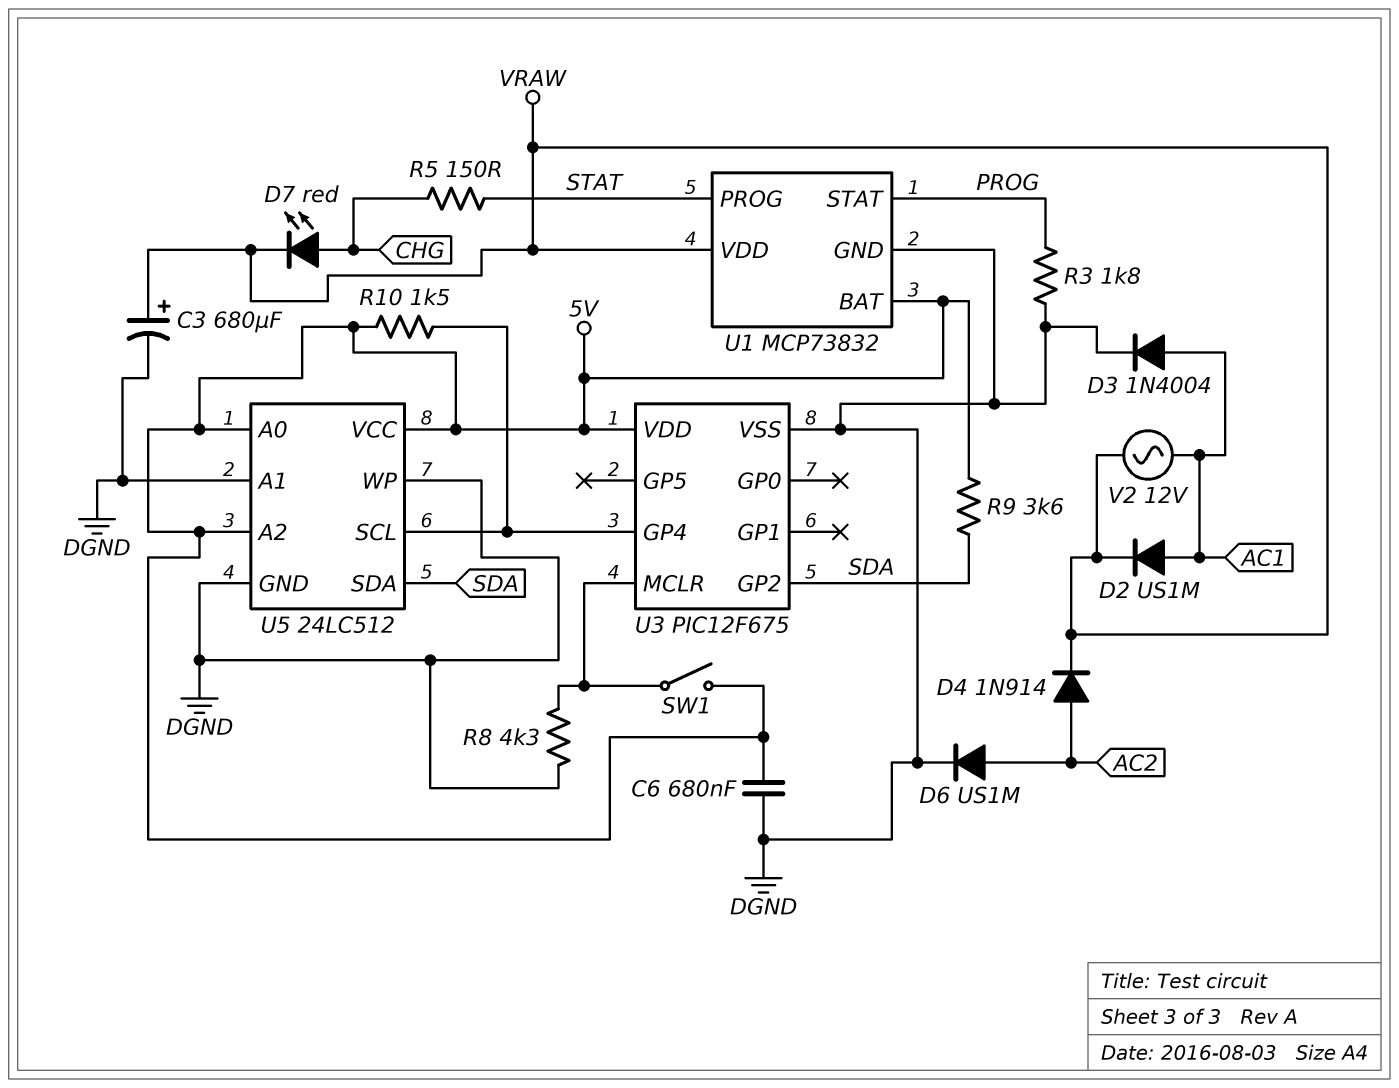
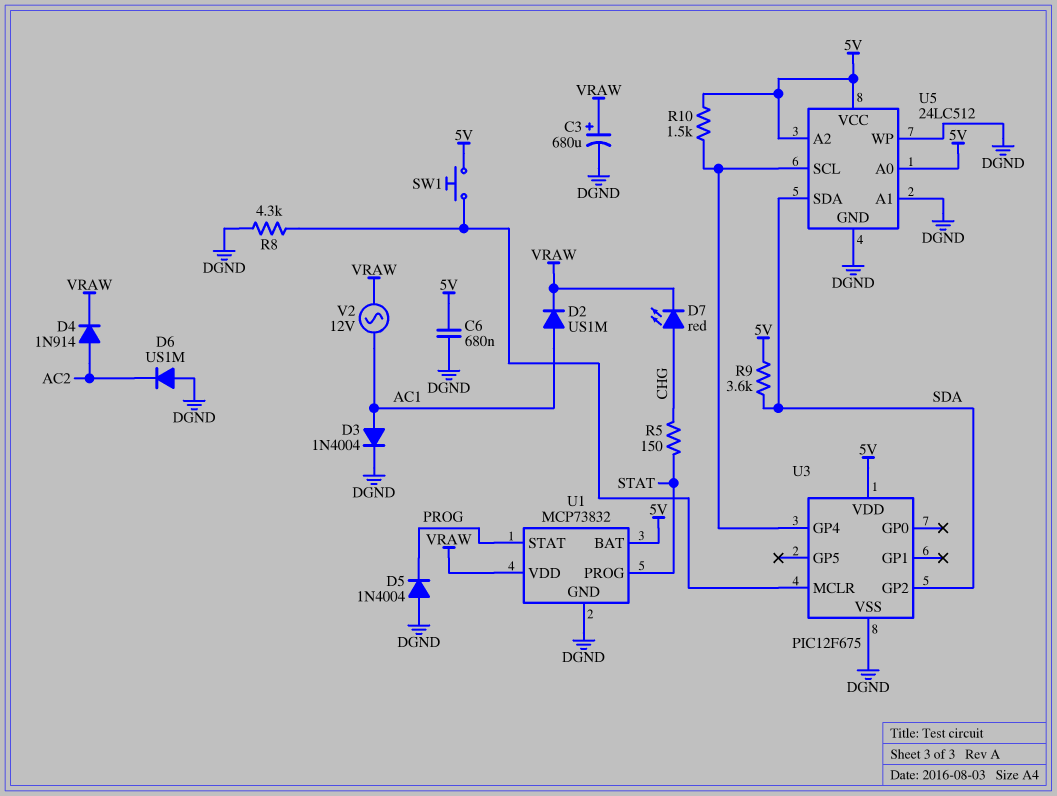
D5: none -> diode 1N4004 (A DGND, K PROG)
D6: diode US1M (A AC2, K DGND) -> diode US1M (A DGND, K AC2)
R3: 1.8k (DGND, PROG) -> none
SW1: switch (5V, U3/MCLR) -> button (5V, U3/MCLR)

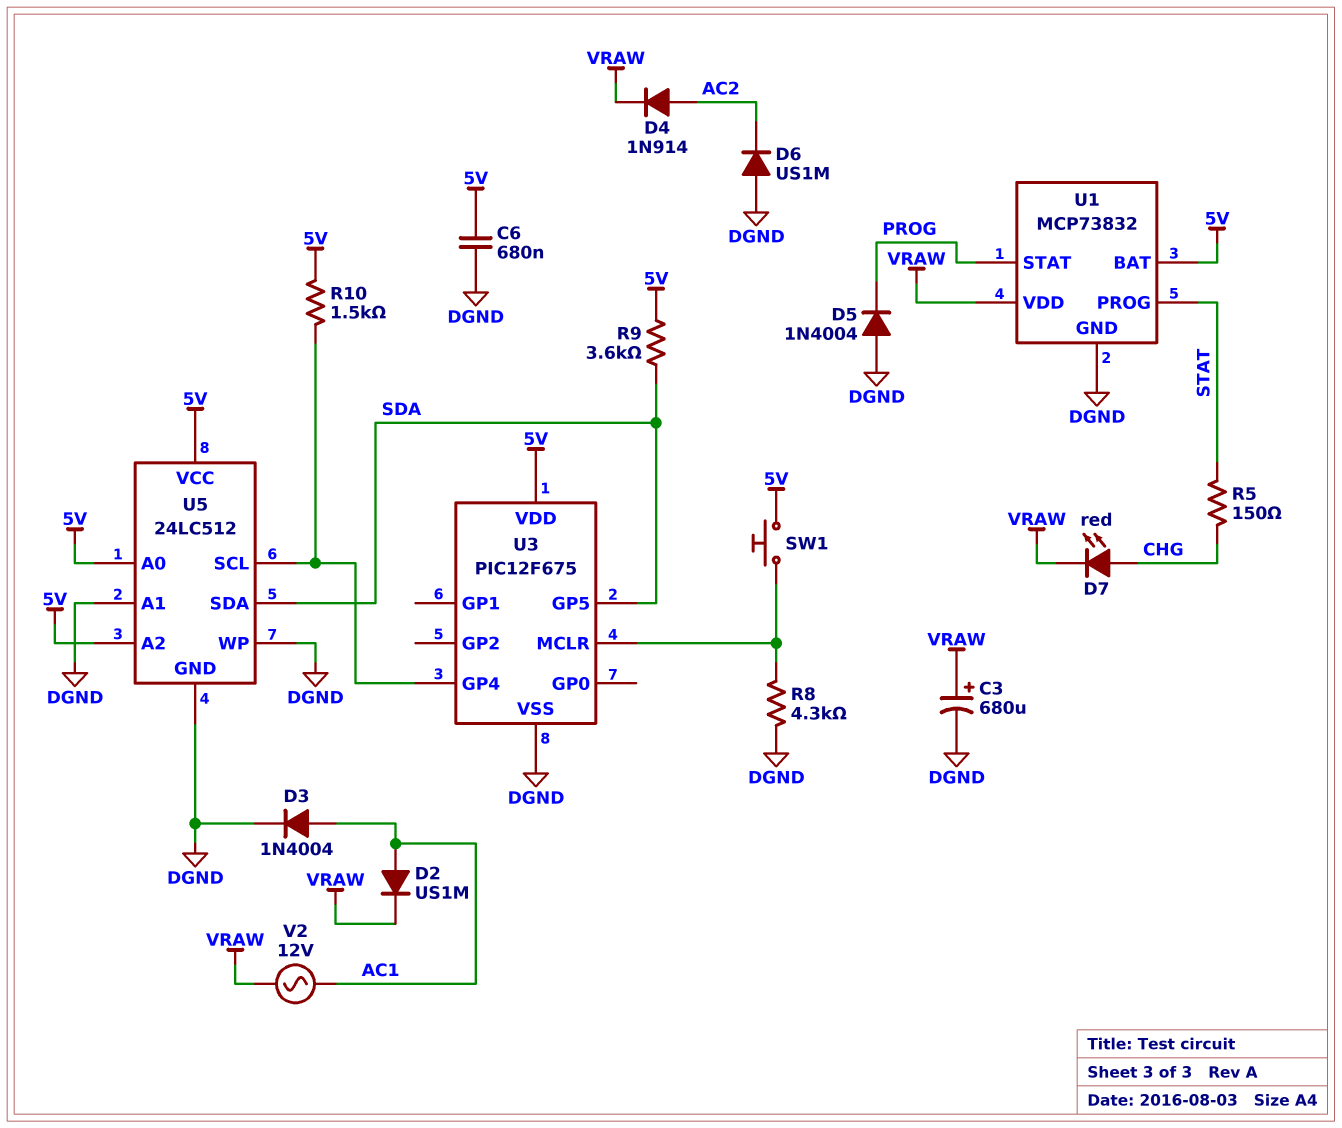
U3 pin GP2: SDA -> none
U3 pin GP5: none -> SDA

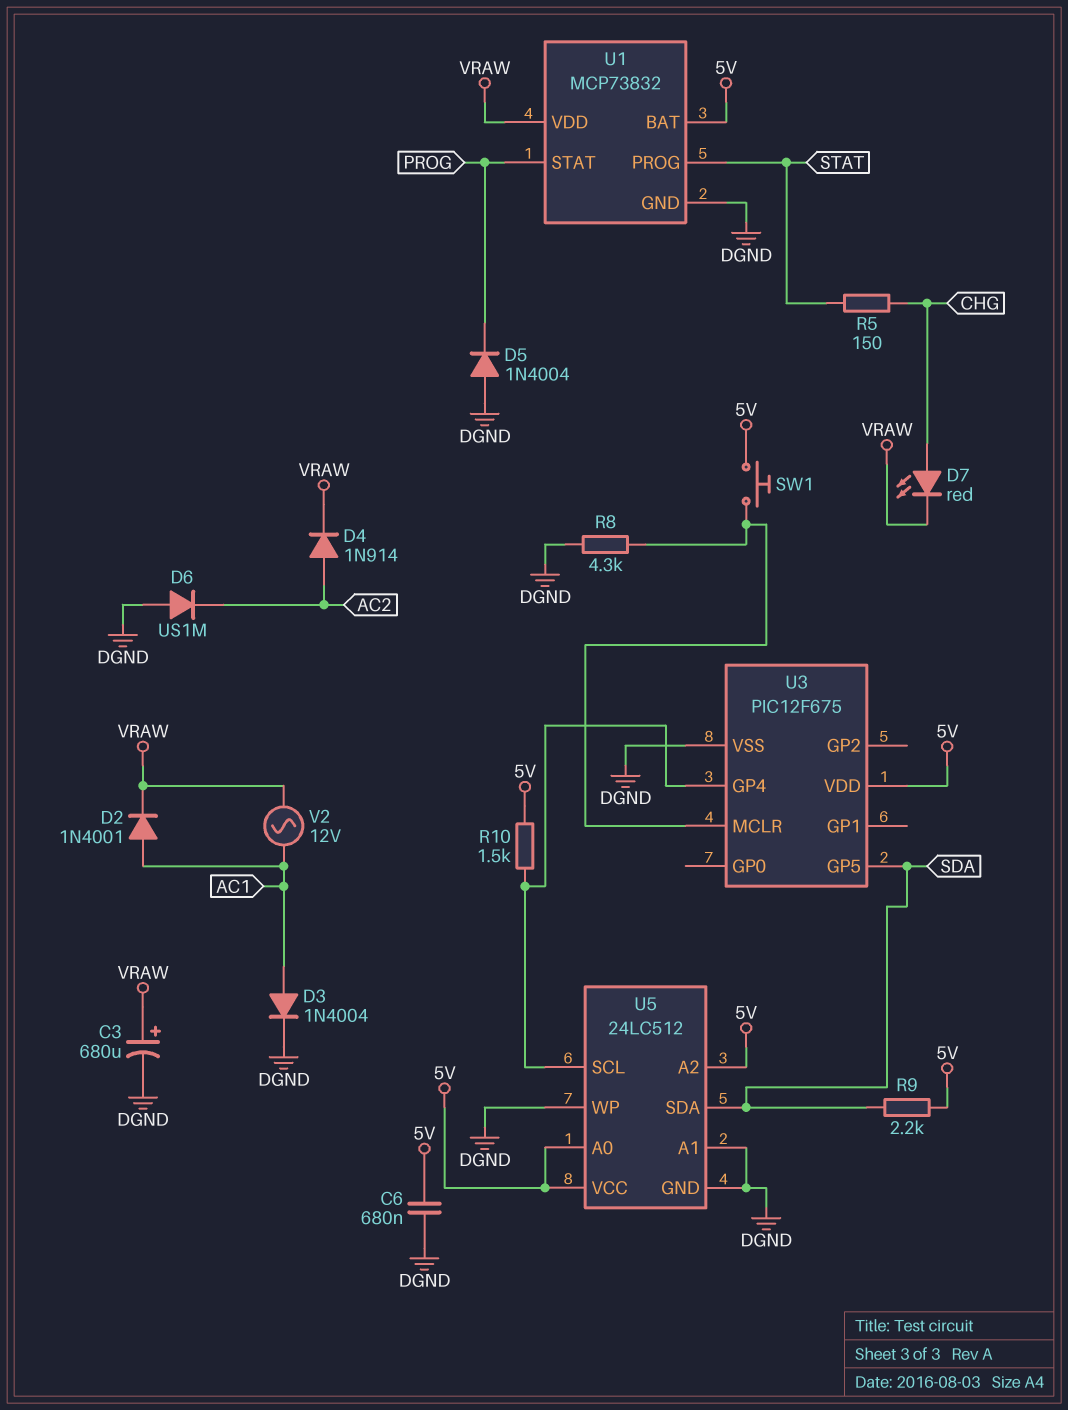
D2: diode US1M (A AC1, K VRAW) -> diode 1N4001 (A AC1, K VRAW)
R9: 3.6k (5V, SDA) -> 2.2k (5V, SDA)

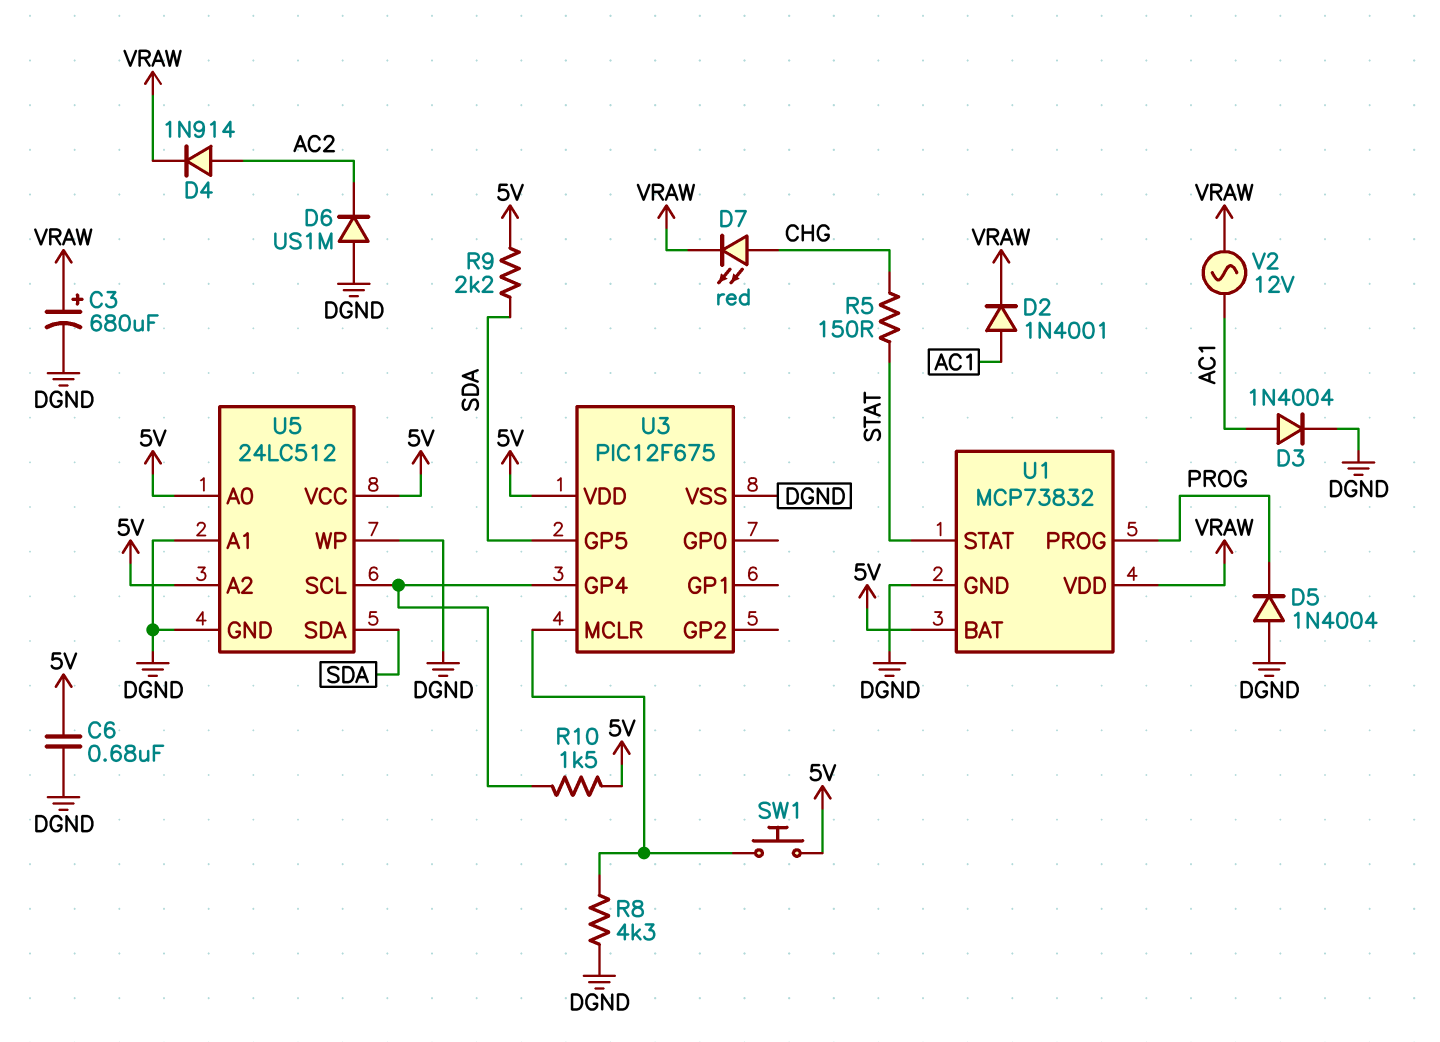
U1 pin PROG: STAT -> PROG
U1 pin STAT: PROG -> STAT

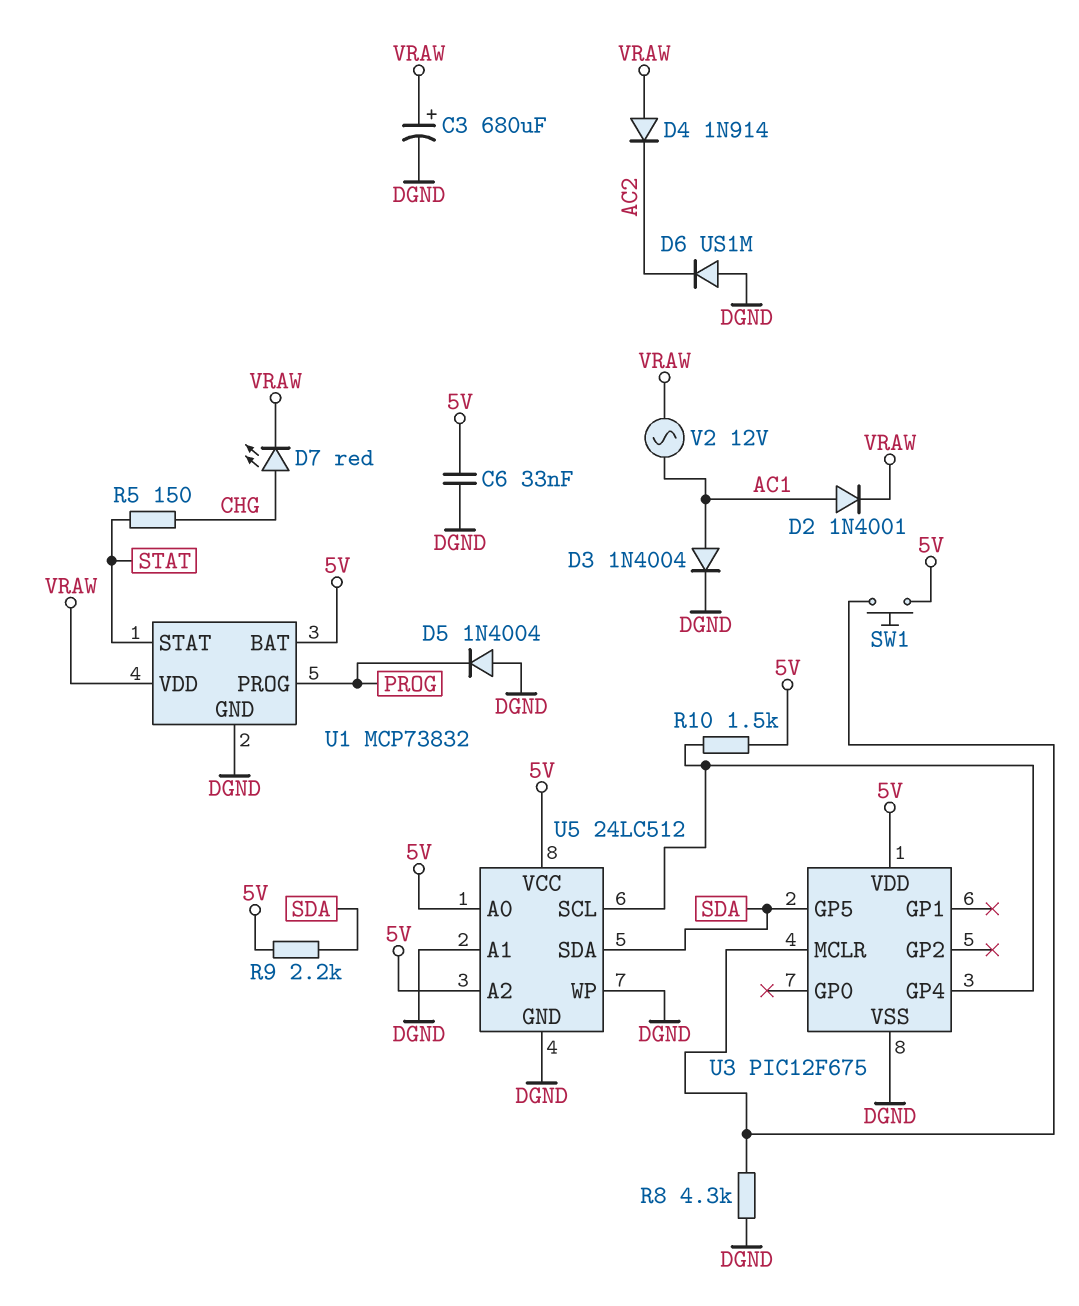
C6: 680nF (5V, DGND) -> 33nF (5V, DGND)
D4: diode 1N914 (A AC2, K VRAW) -> diode 1N914 (A VRAW, K AC2)

